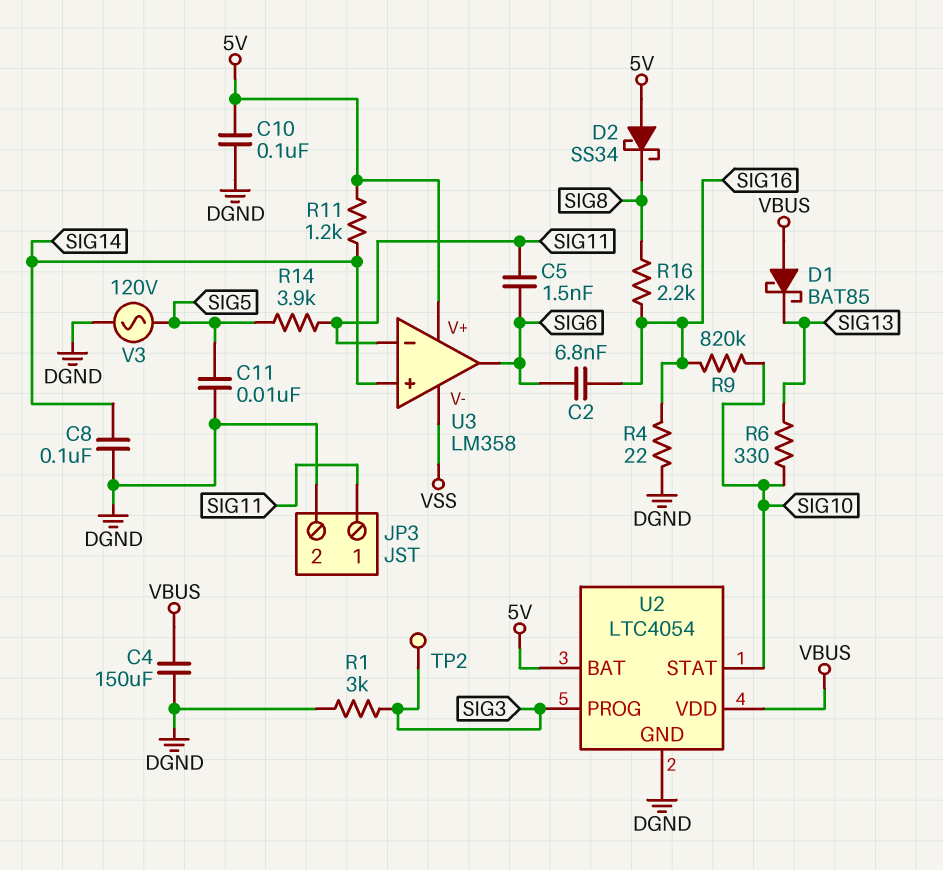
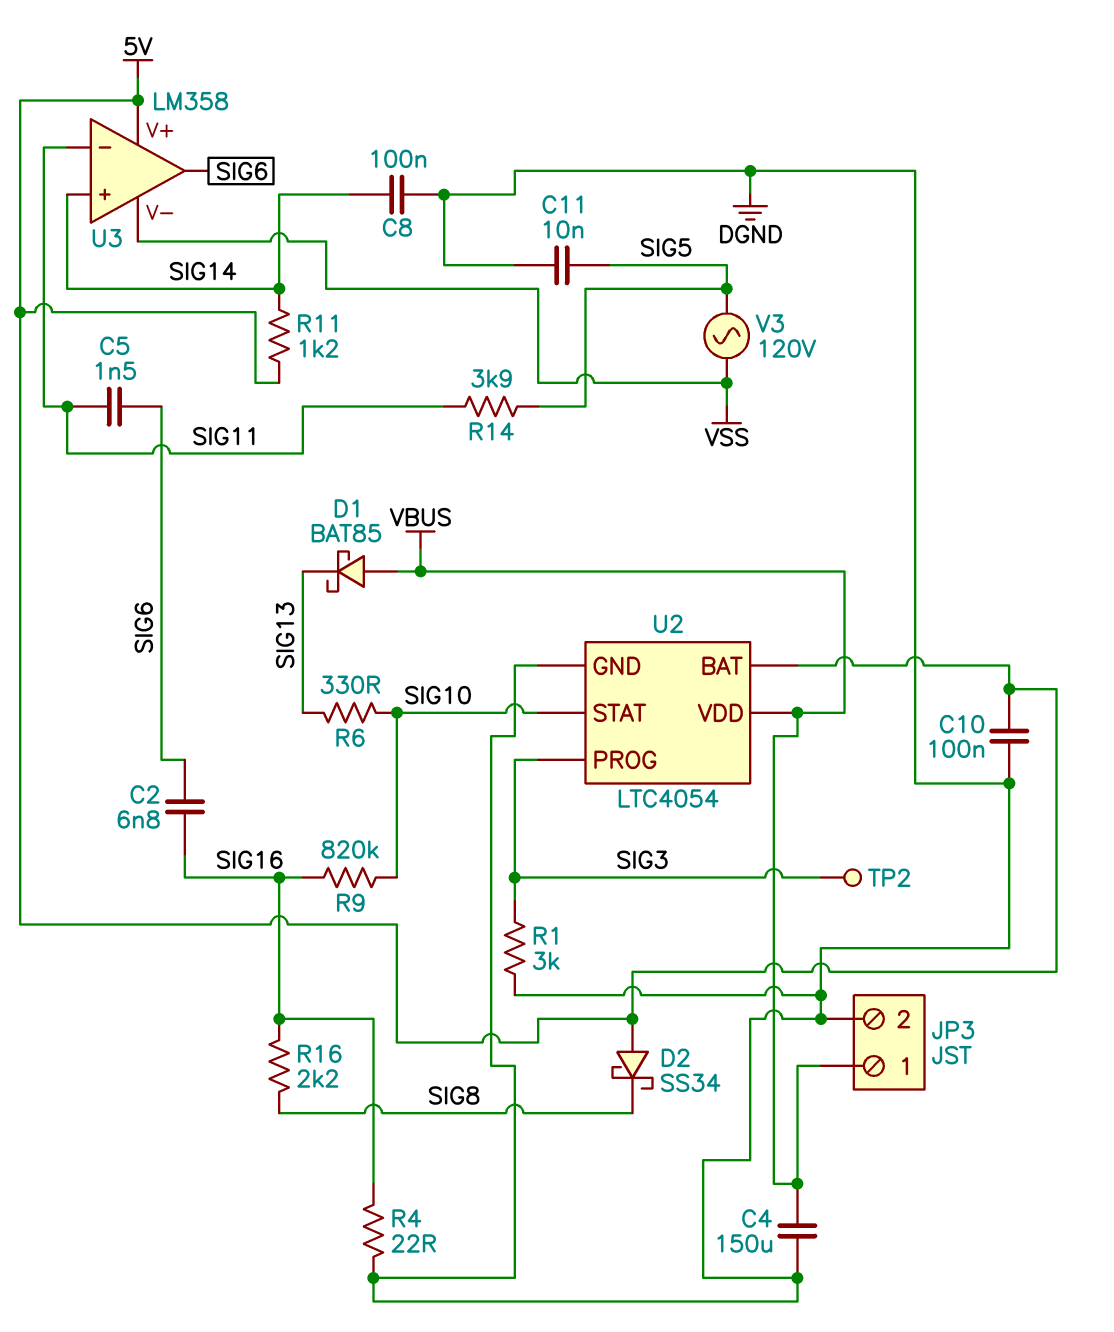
JP3 pin 1: SIG11 -> VBUS
V3: AC 120V (DGND, SIG5) -> AC 120V (SIG5, VSS)

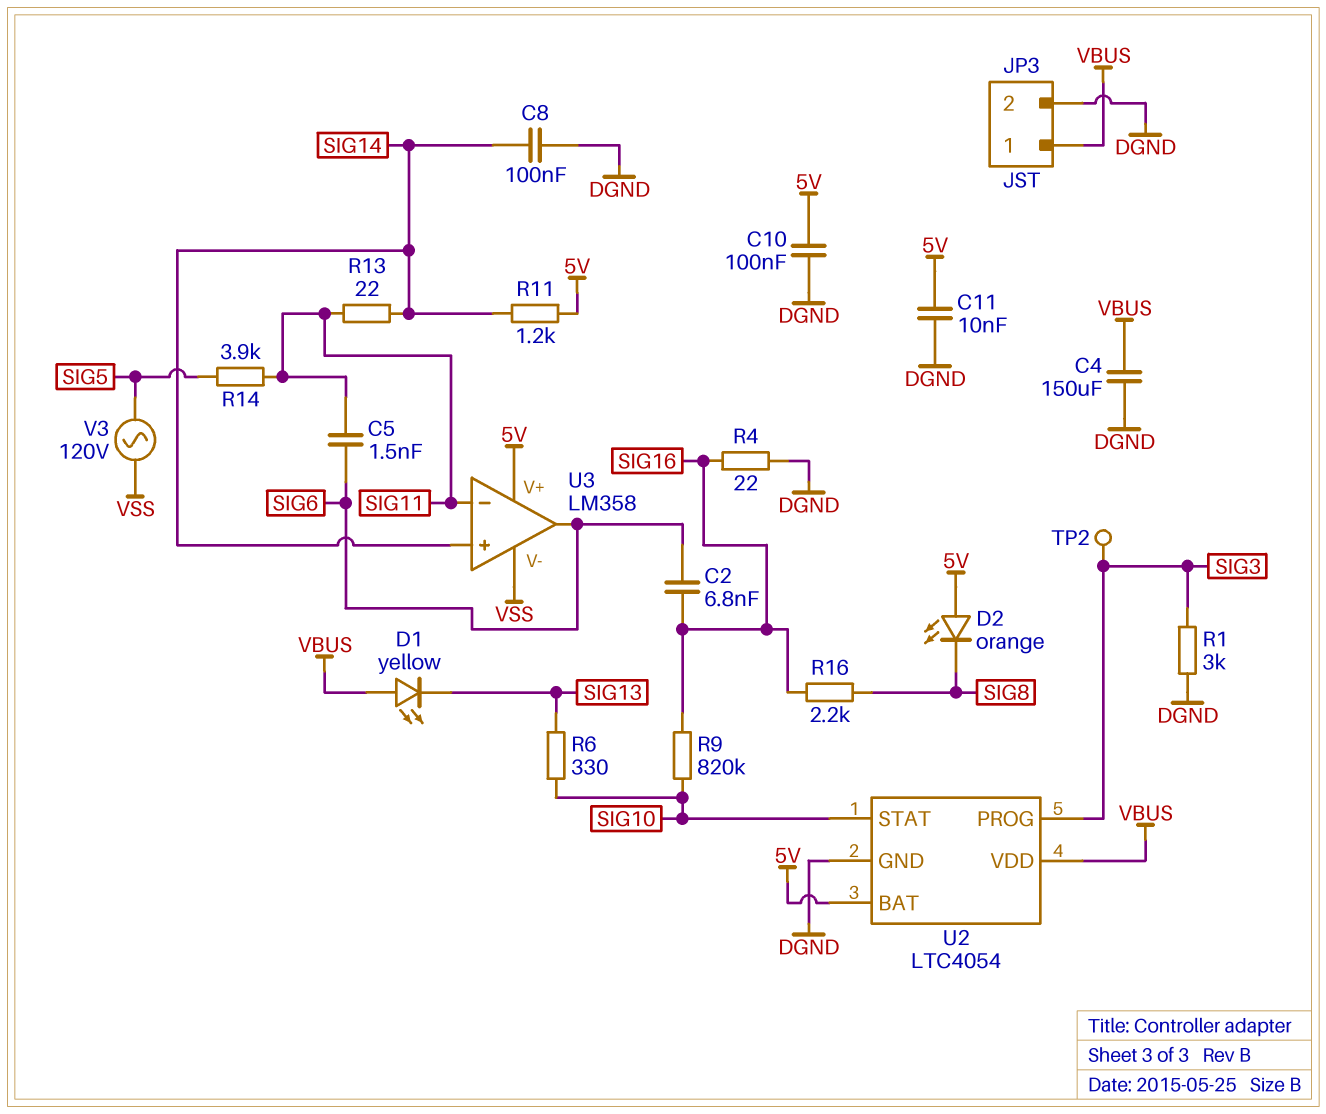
C11: 10nF (DGND, SIG5) -> 10nF (5V, DGND)
D1: schottky BAT85 (A VBUS, K SIG13) -> LED yellow (A VBUS, K SIG13)
D2: schottky SS34 (A 5V, K SIG8) -> LED orange (A 5V, K SIG8)
R13: none -> 22 (SIG11, SIG14)

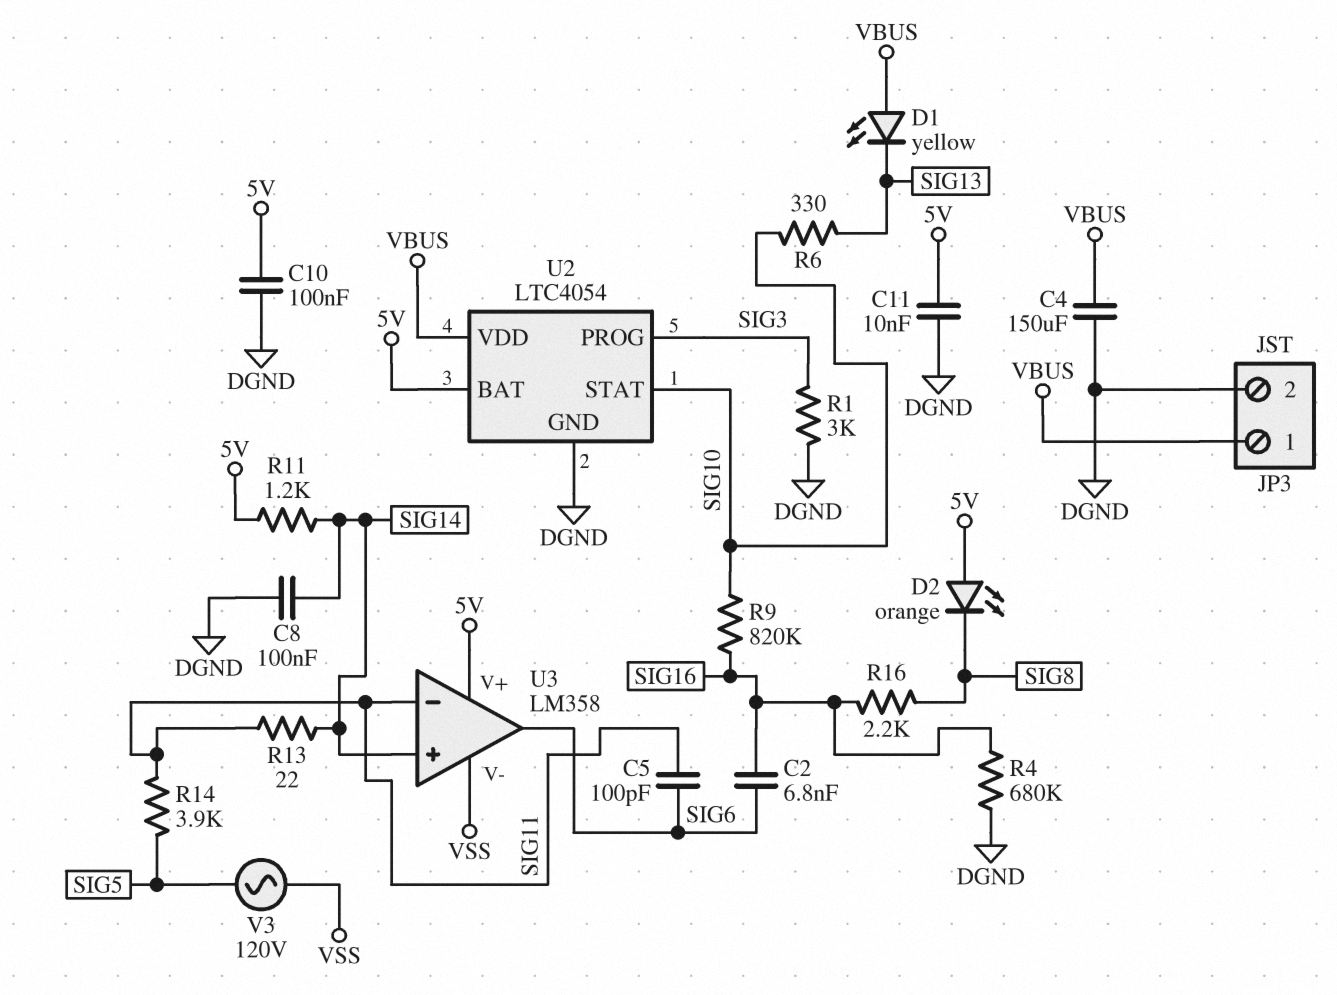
C5: 1.5nF (SIG6, SIG11) -> 100pF (SIG6, SIG11)
R4: 22 (DGND, SIG16) -> 680k (DGND, SIG16)
TP2: test point (SIG3) -> none

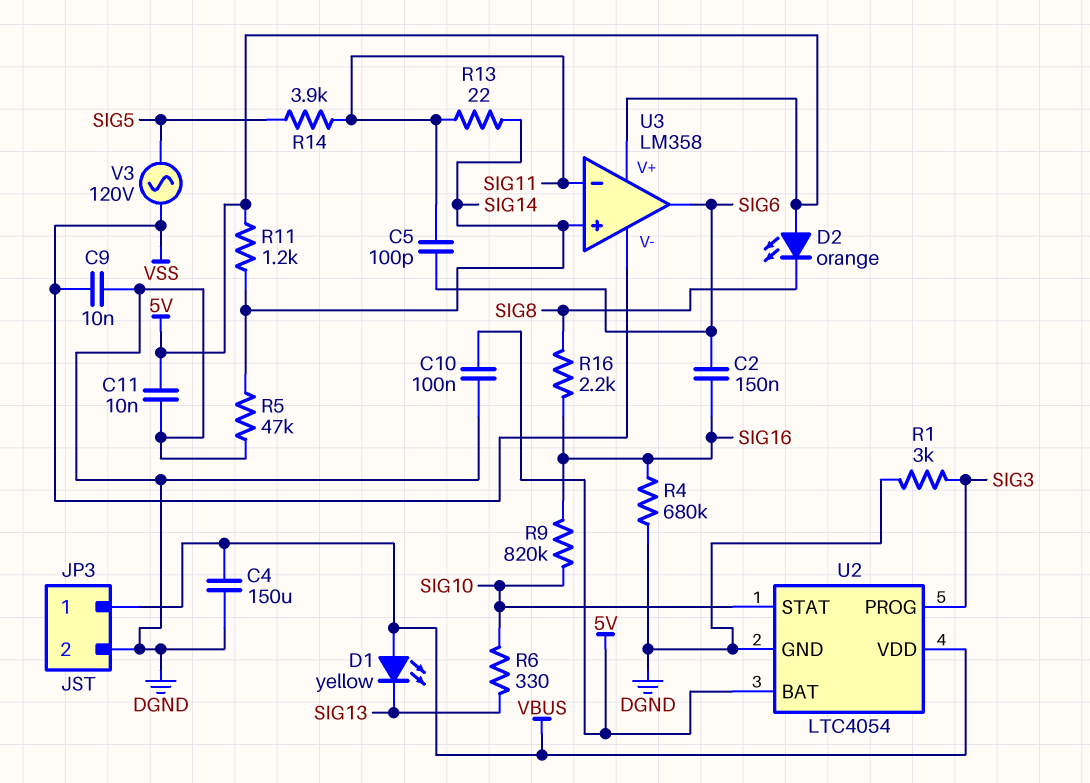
C2: 6.8nF (SIG6, SIG16) -> 150nF (SIG6, SIG16)
C8: 100nF (DGND, SIG14) -> none
C9: none -> 10nF (DGND, VSS)
R5: none -> 47k (DGND, SIG14)

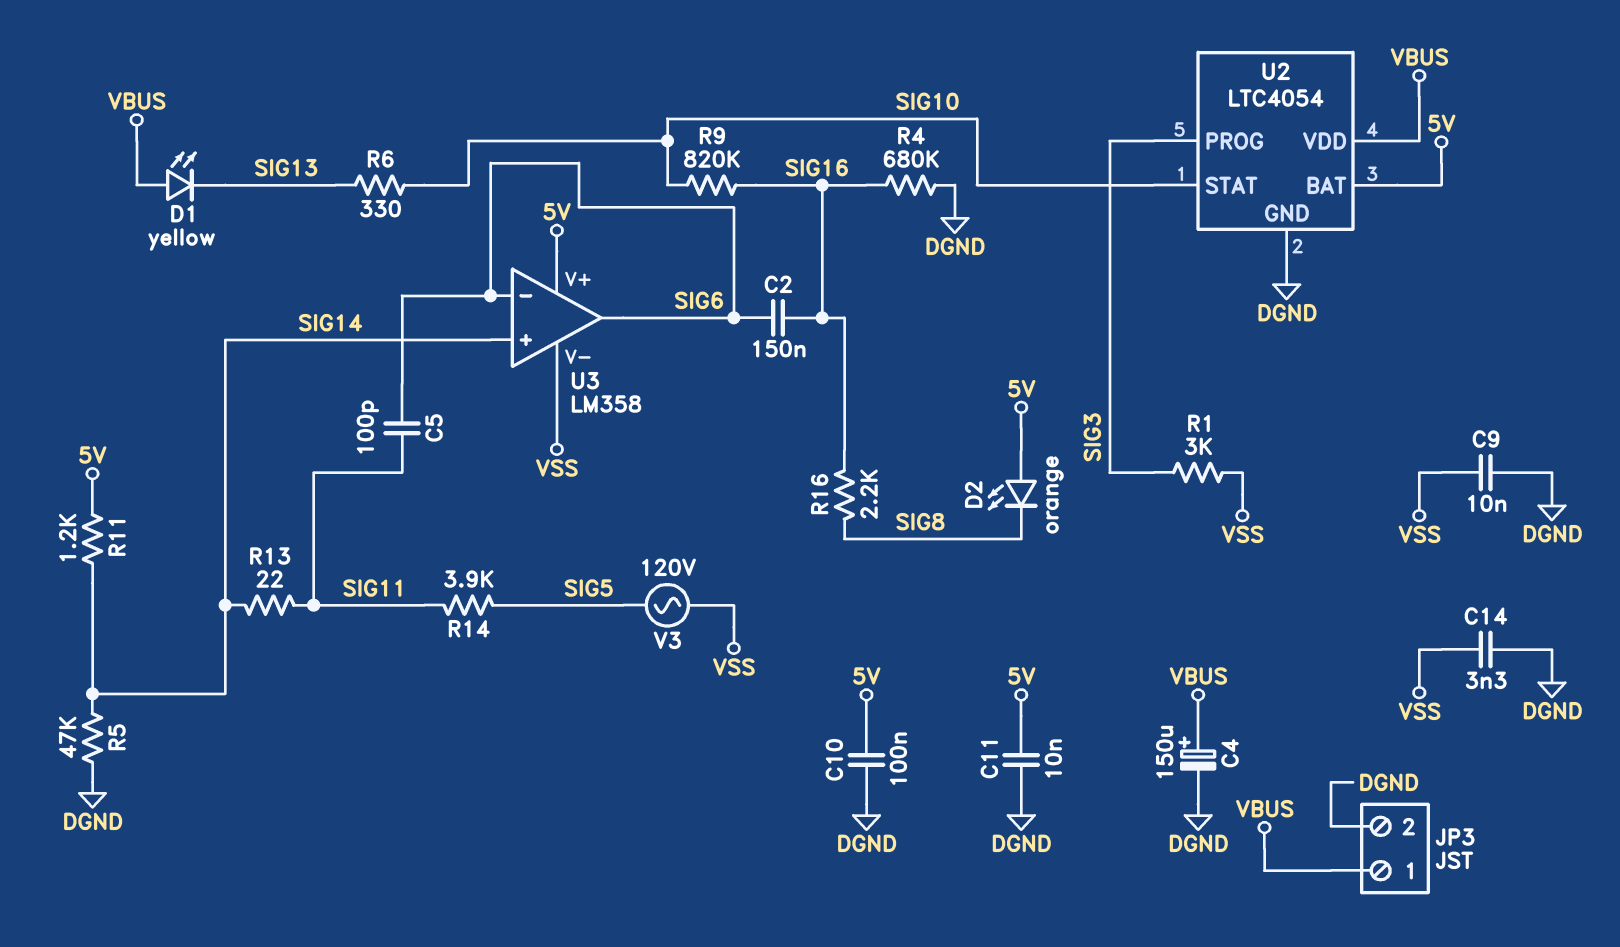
C4: 150uF (DGND, VBUS) -> 150uF (plus VBUS, minus DGND)
C14: none -> 3.3nF (DGND, VSS)
R1: 3k (DGND, SIG3) -> 3k (SIG3, VSS)
U3 pin in-: SIG11 -> SIG6

